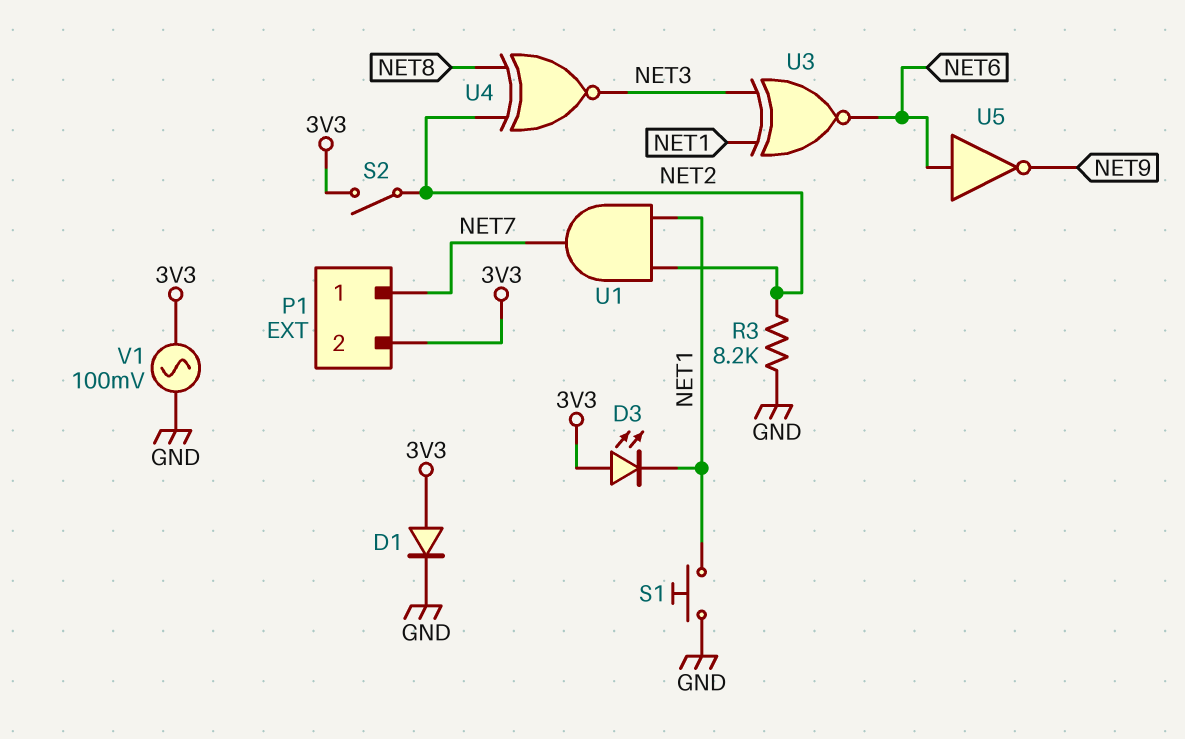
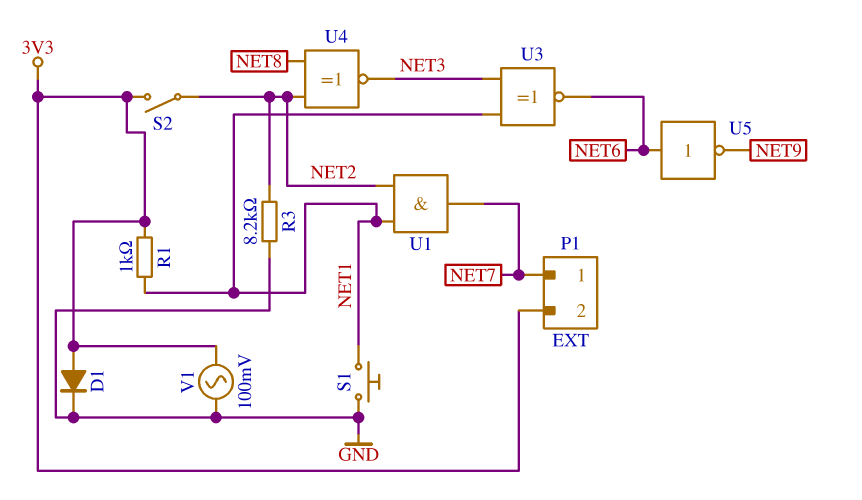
D3: LED (A 3V3, K NET1) -> none
R1: none -> 1k (3V3, NET1)

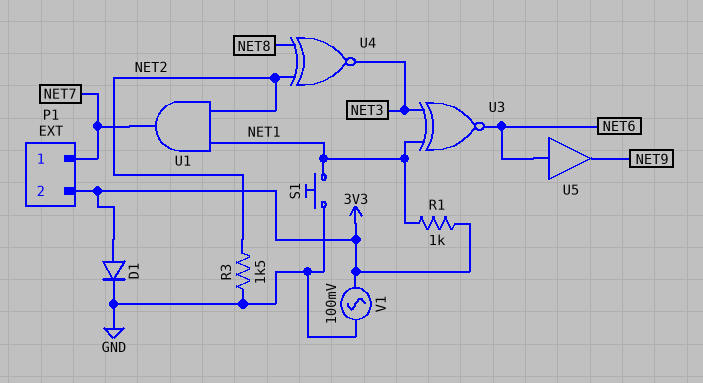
R3: 8.2k (GND, NET2) -> 1.5k (GND, NET2)
S2: switch (3V3, NET2) -> none
U5: NOT (in NET6, out NET9) -> buffer (in NET6, out NET9)

